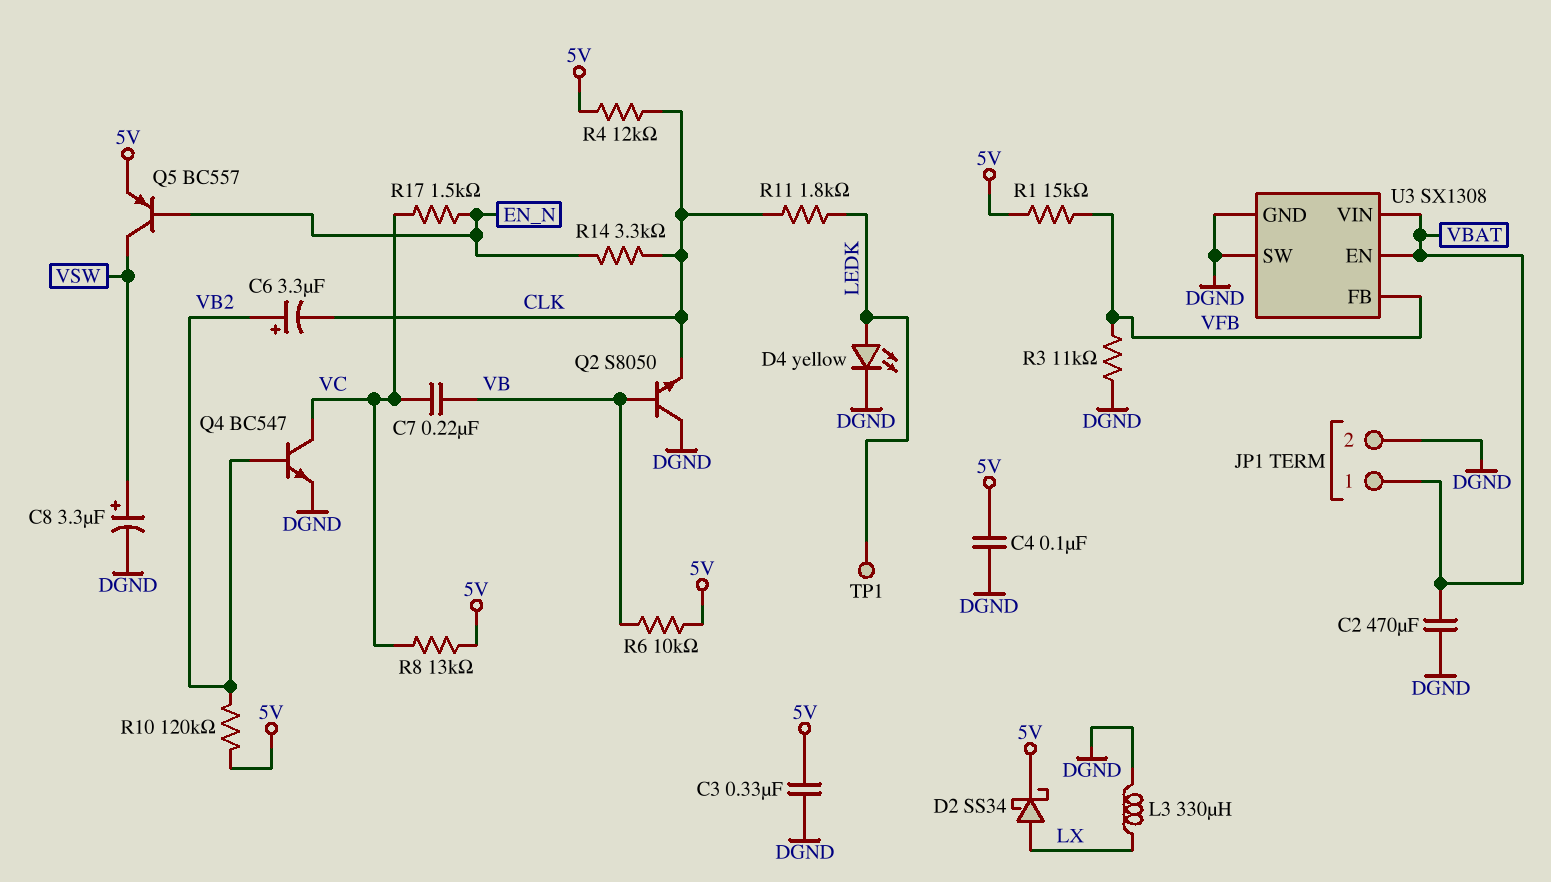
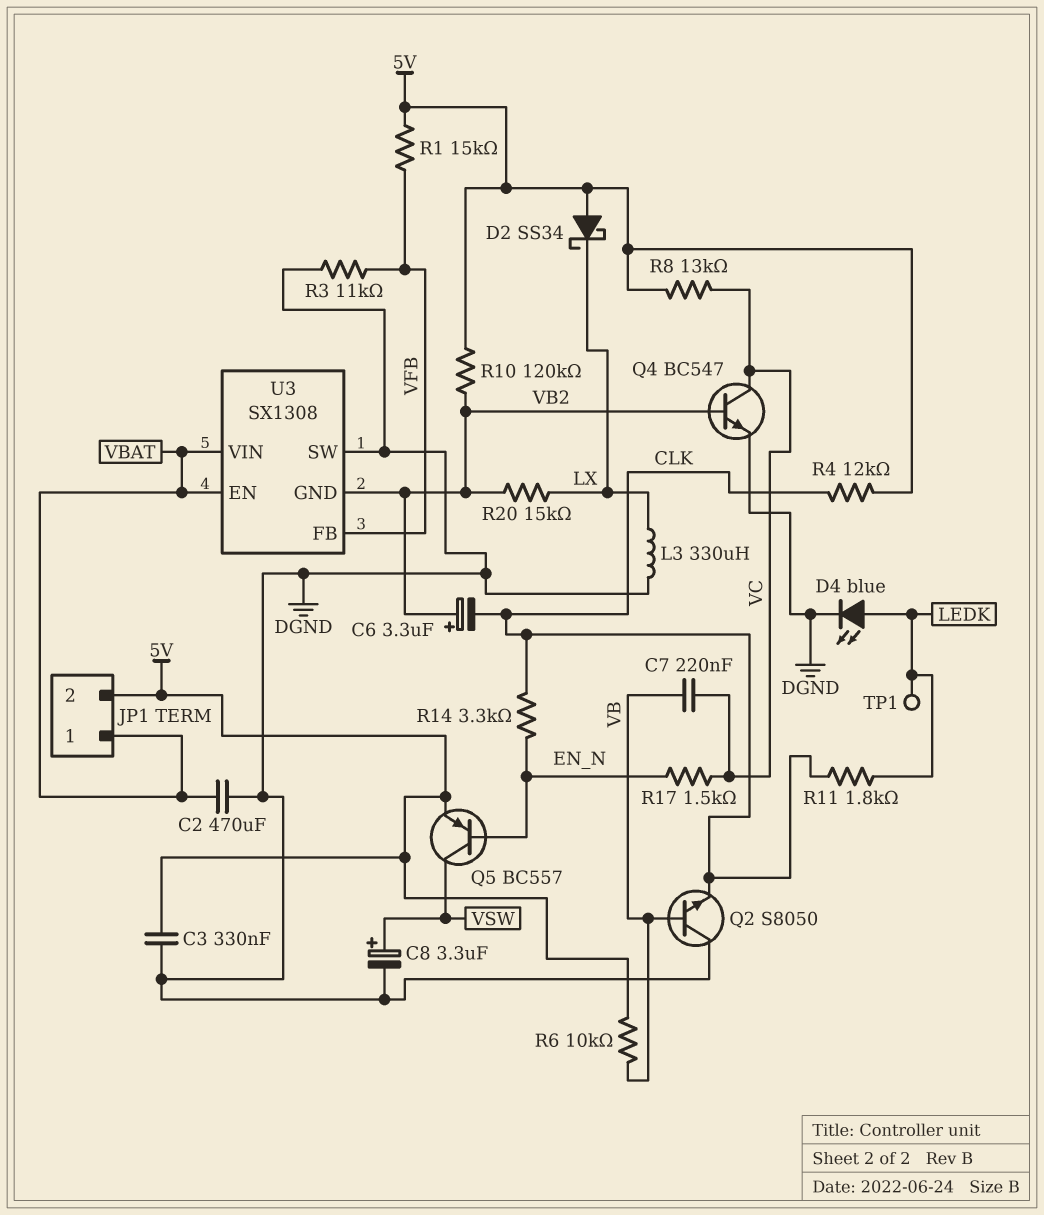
C4: 100nF (5V, DGND) -> none
D2: schottky SS34 (A LX, K 5V) -> schottky SS34 (A 5V, K LX)
D4: LED yellow (A LEDK, K DGND) -> LED blue (A LEDK, K DGND)
JP1 pin 2: DGND -> 5V
R20: none -> 15k (LX, VB2)
U3 pin GND: DGND -> VB2

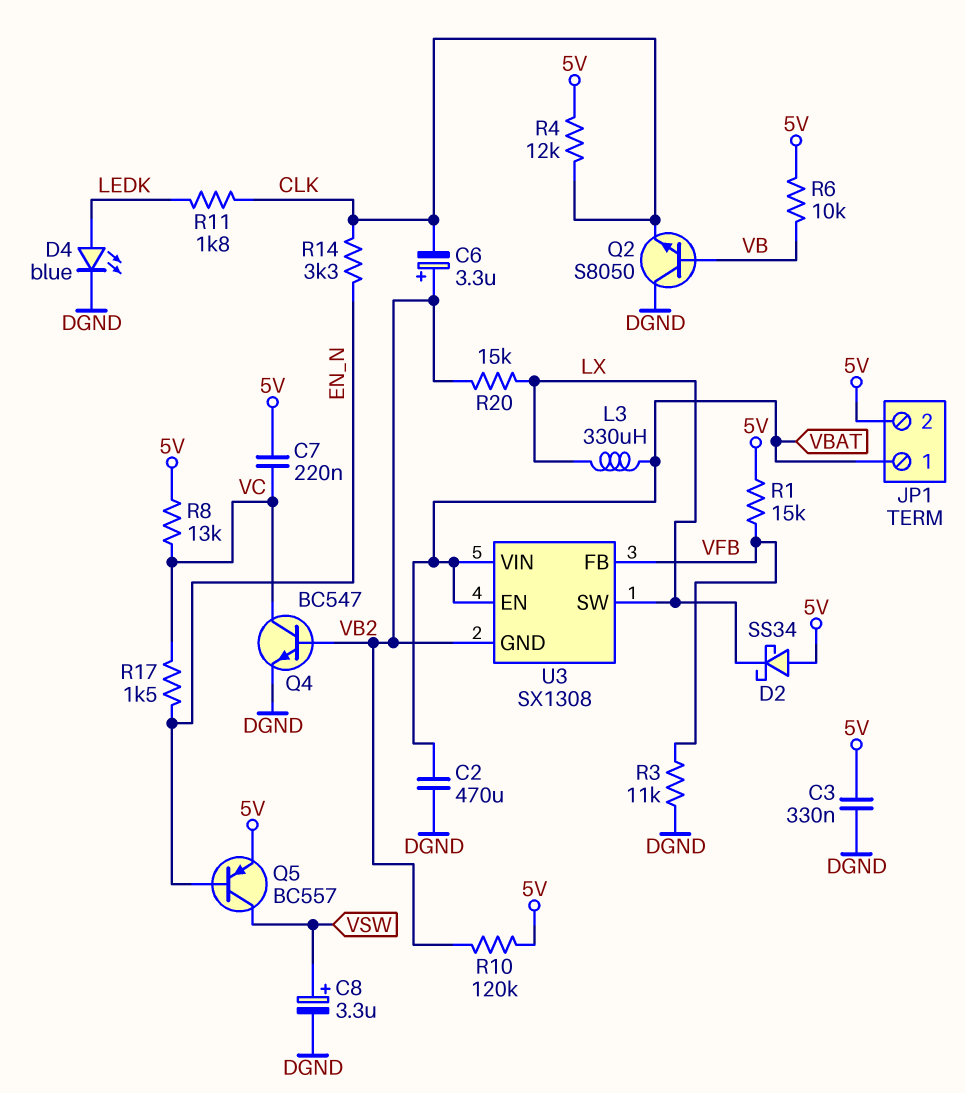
C7: 220nF (VB, VC) -> 220nF (5V, VC)
L3: 330uH (DGND, LX) -> 330uH (LX, VBAT)
TP1: test point (LEDK) -> none
U3 pin SW: DGND -> LX

